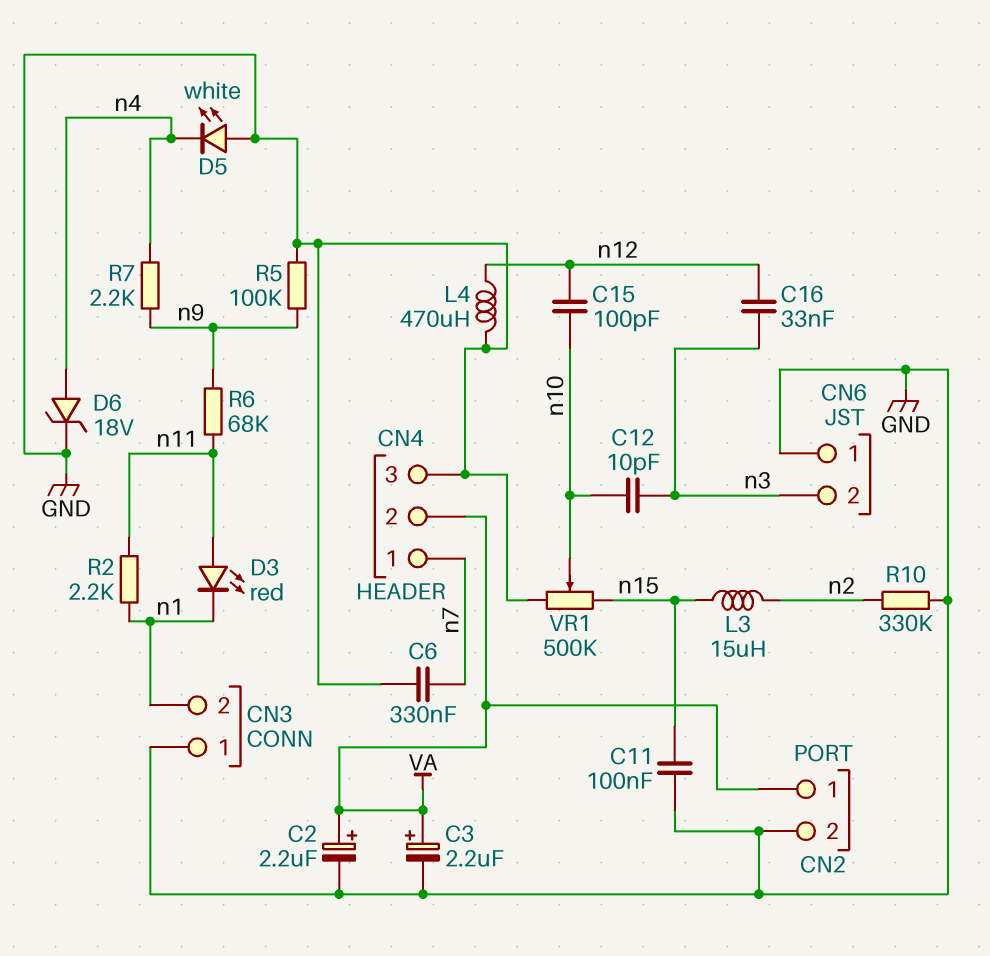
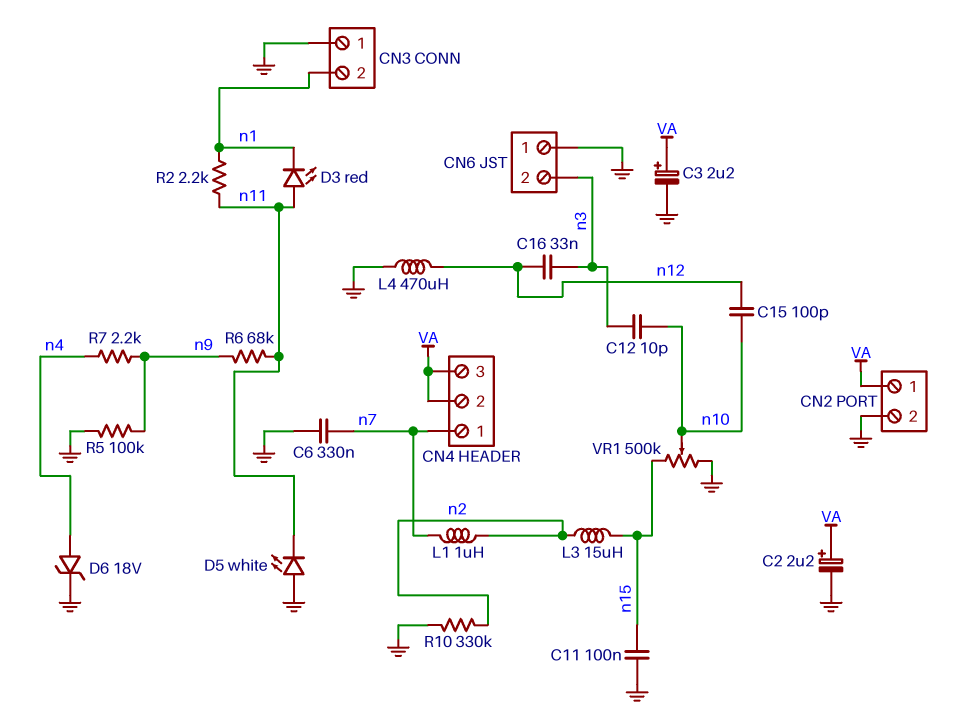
CN4 pin 3: GND -> VA
D5: LED white (A GND, K n4) -> LED white (A GND, K n11)
L1: none -> 1uH (n2, n7)

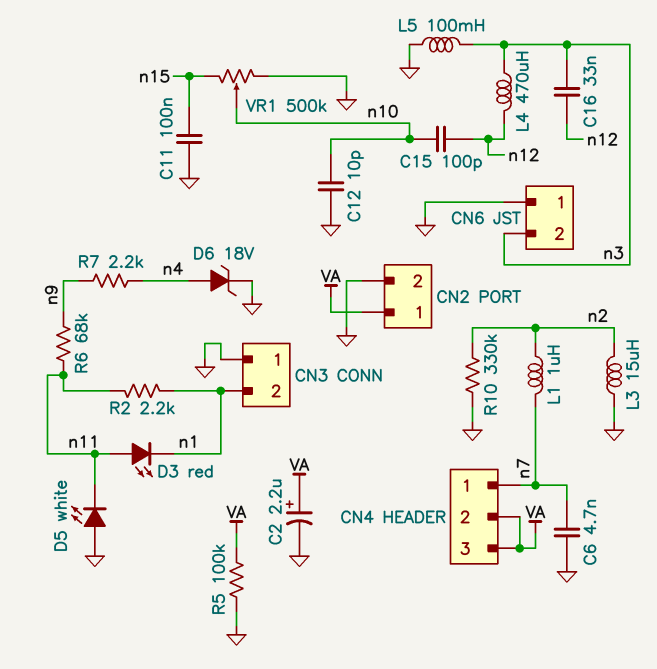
C3: 2.2uF (plus VA, minus GND) -> none
C6: 330nF (GND, n7) -> 4.7nF (GND, n7)
C12: 10pF (n3, n10) -> 10pF (GND, n10)
L3: 15uH (n2, n15) -> 15uH (GND, n2)
L4: 470uH (GND, n12) -> 470uH (n3, n12)
L5: none -> 100mH (GND, n3)
R5: 100k (GND, n9) -> 100k (GND, VA)

